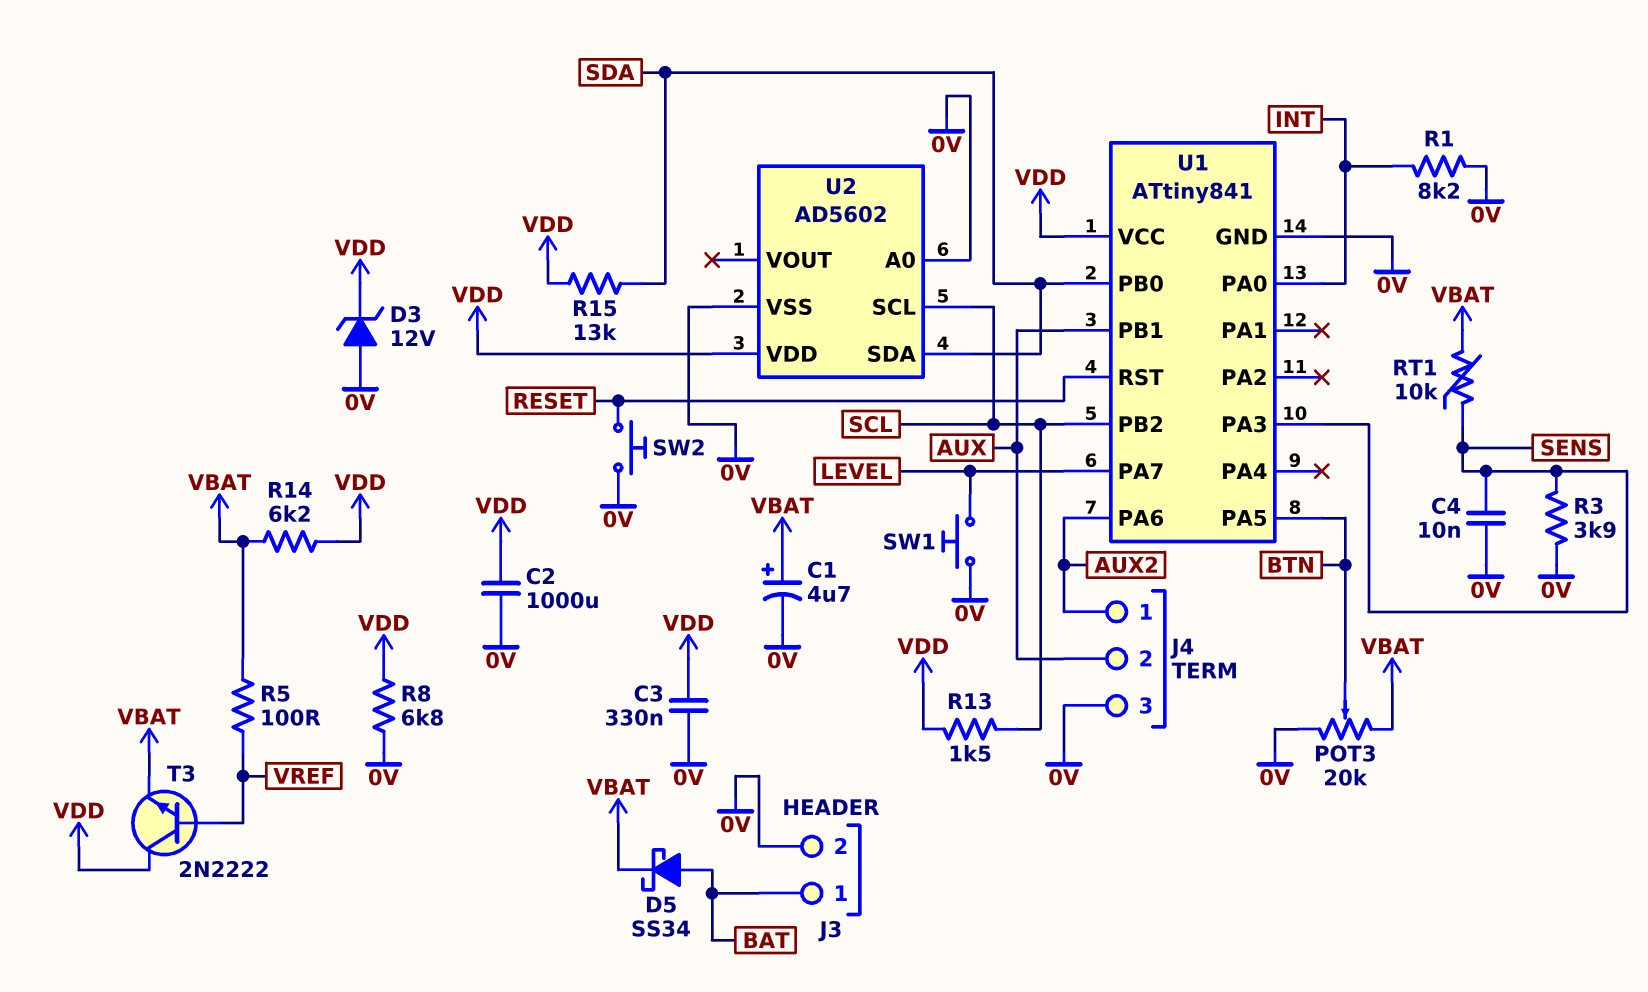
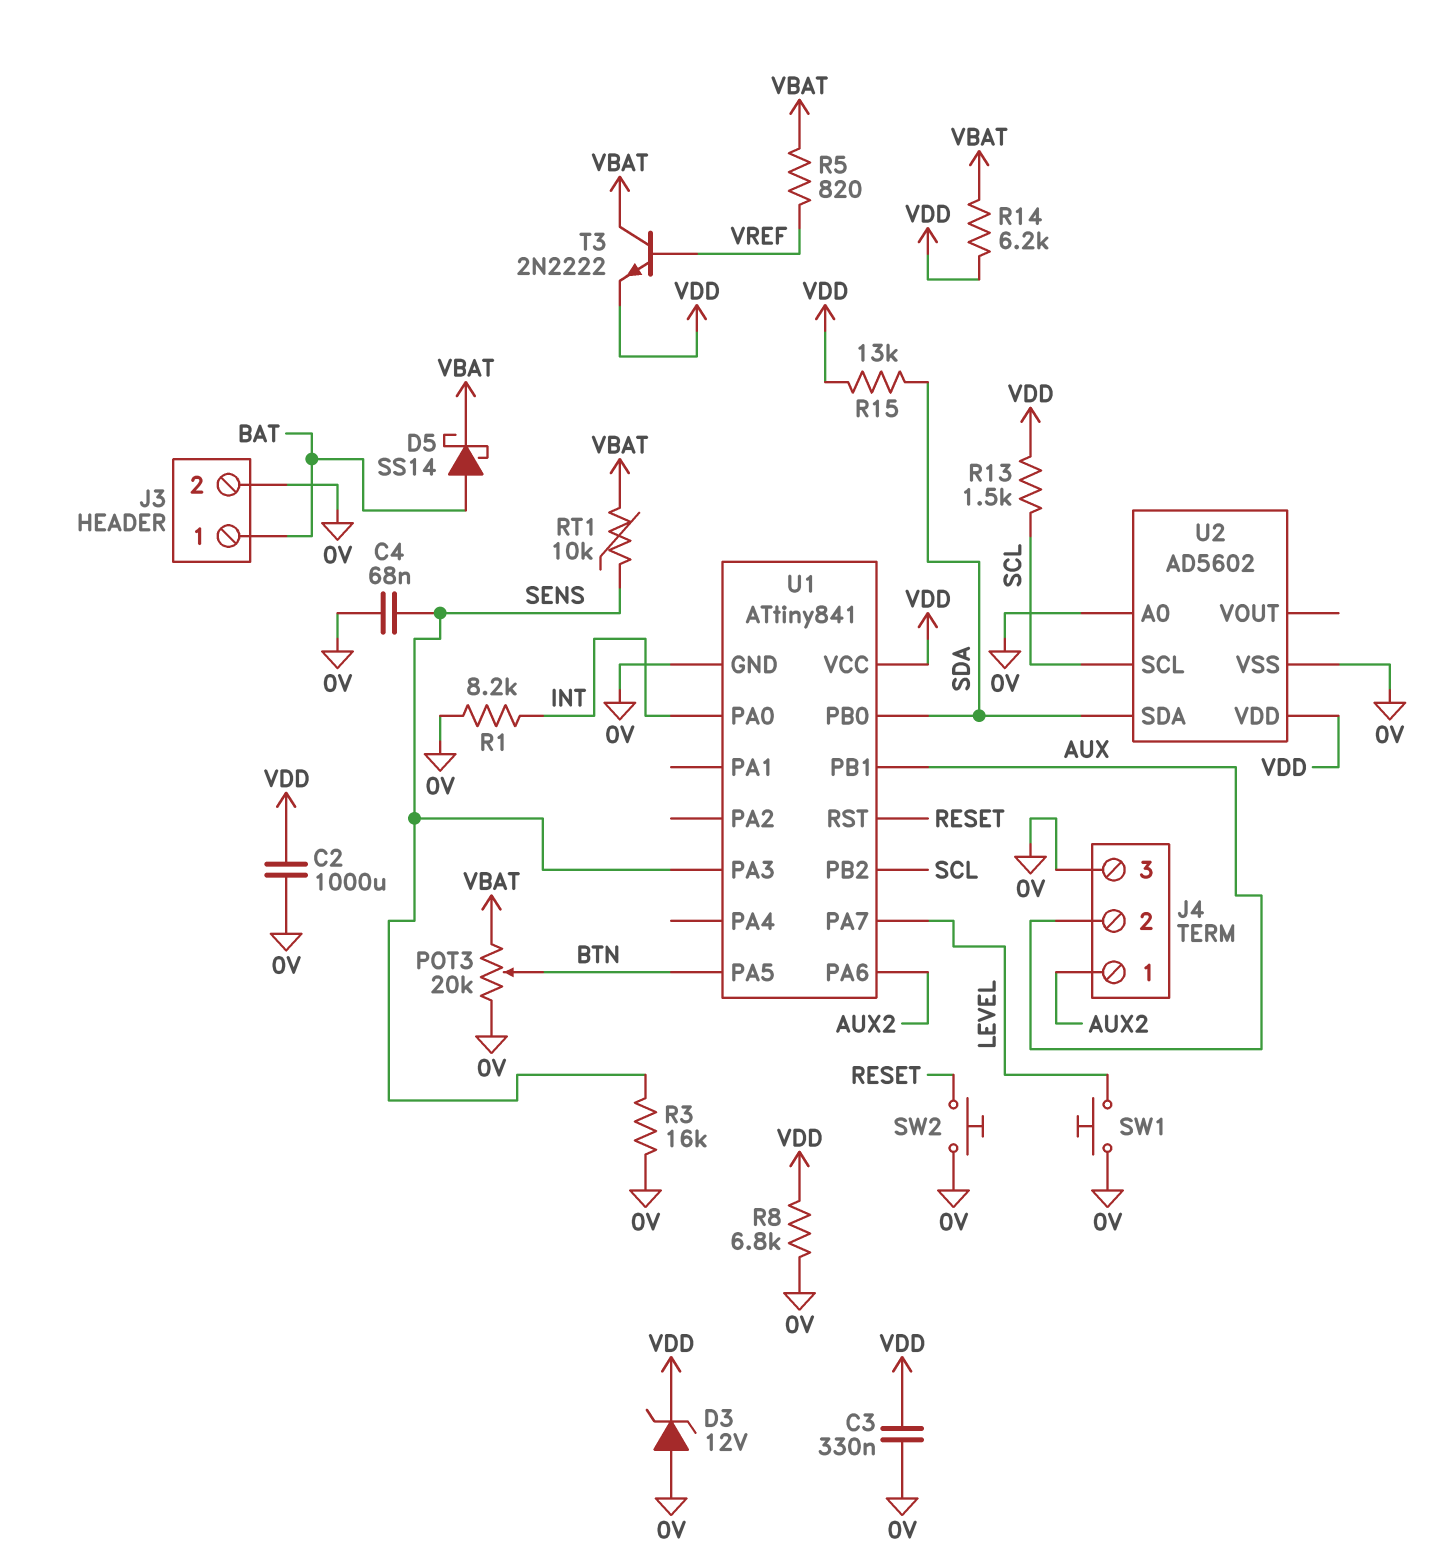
C1: 4.7uF (plus VBAT, minus 0V) -> none
C4: 10nF (0V, SENS) -> 68nF (0V, SENS)
D5: schottky SS34 (A BAT, K VBAT) -> schottky SS14 (A BAT, K VBAT)
R3: 3.9k (0V, SENS) -> 16k (0V, SENS)
R5: 100 (VBAT, VREF) -> 820 (VBAT, VREF)
T3: NPN 2N2222 (B VREF, C VDD, E VBAT) -> NPN 2N2222 (B VREF, C VBAT, E VDD)

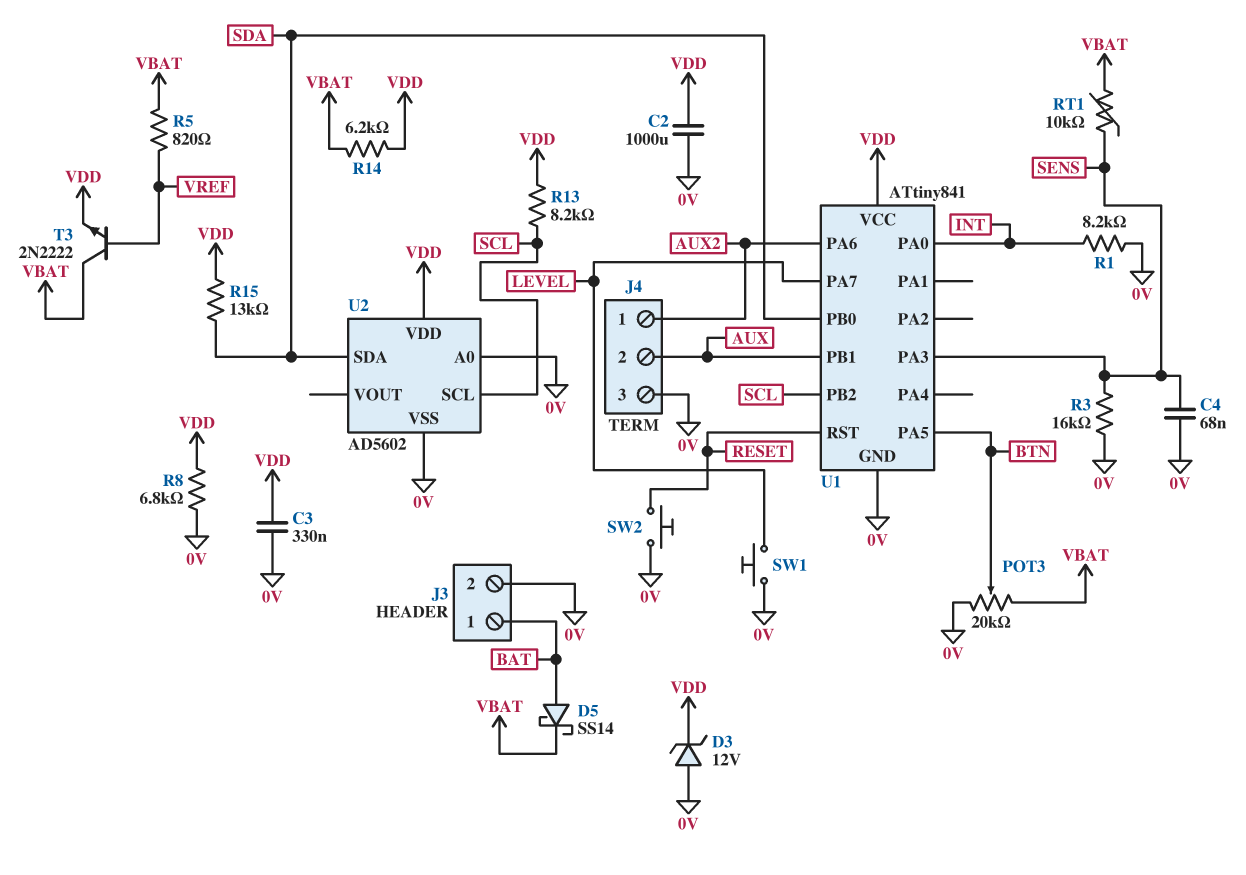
R13: 1.5k (SCL, VDD) -> 8.2k (SCL, VDD)

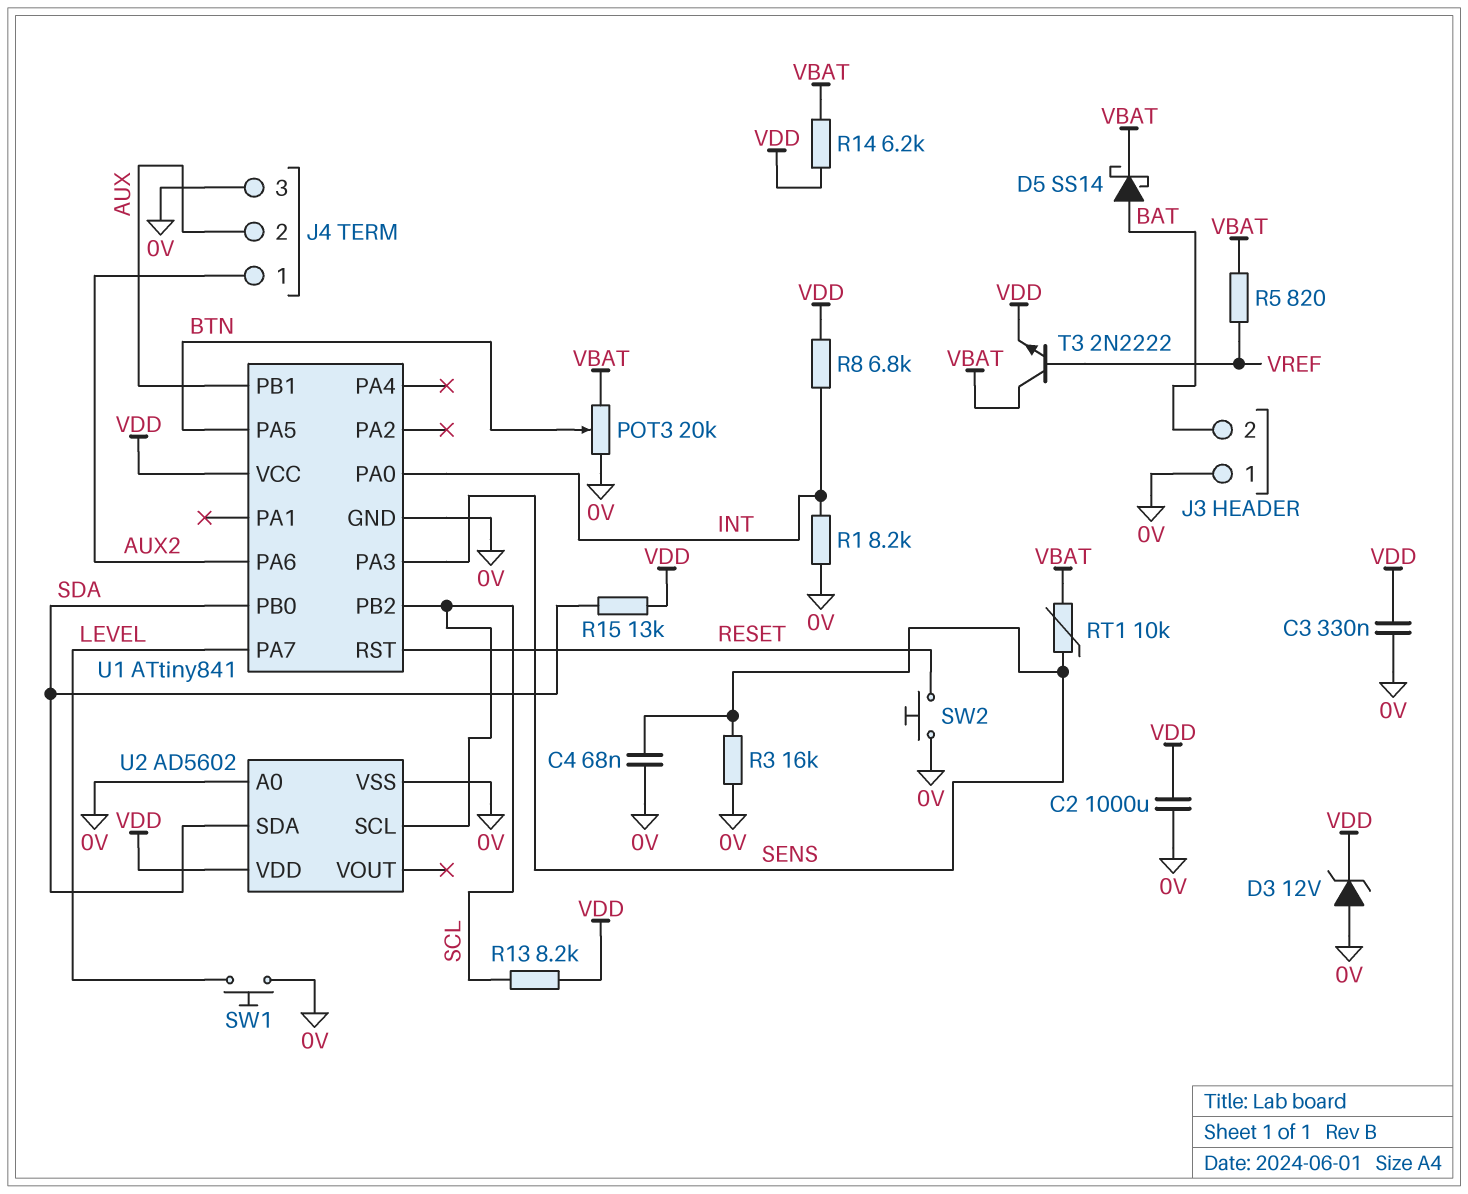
J3 pin 1: BAT -> 0V
J3 pin 2: 0V -> BAT
R8: 6.8k (0V, VDD) -> 6.8k (INT, VDD)

